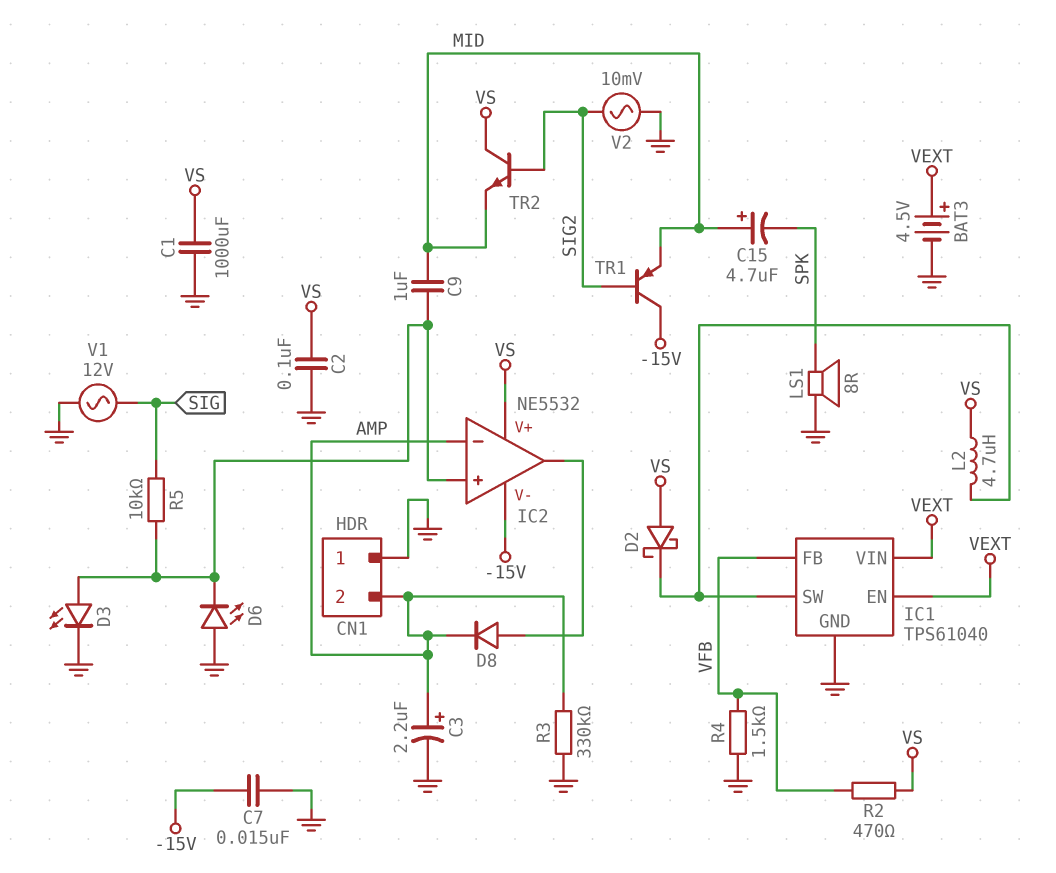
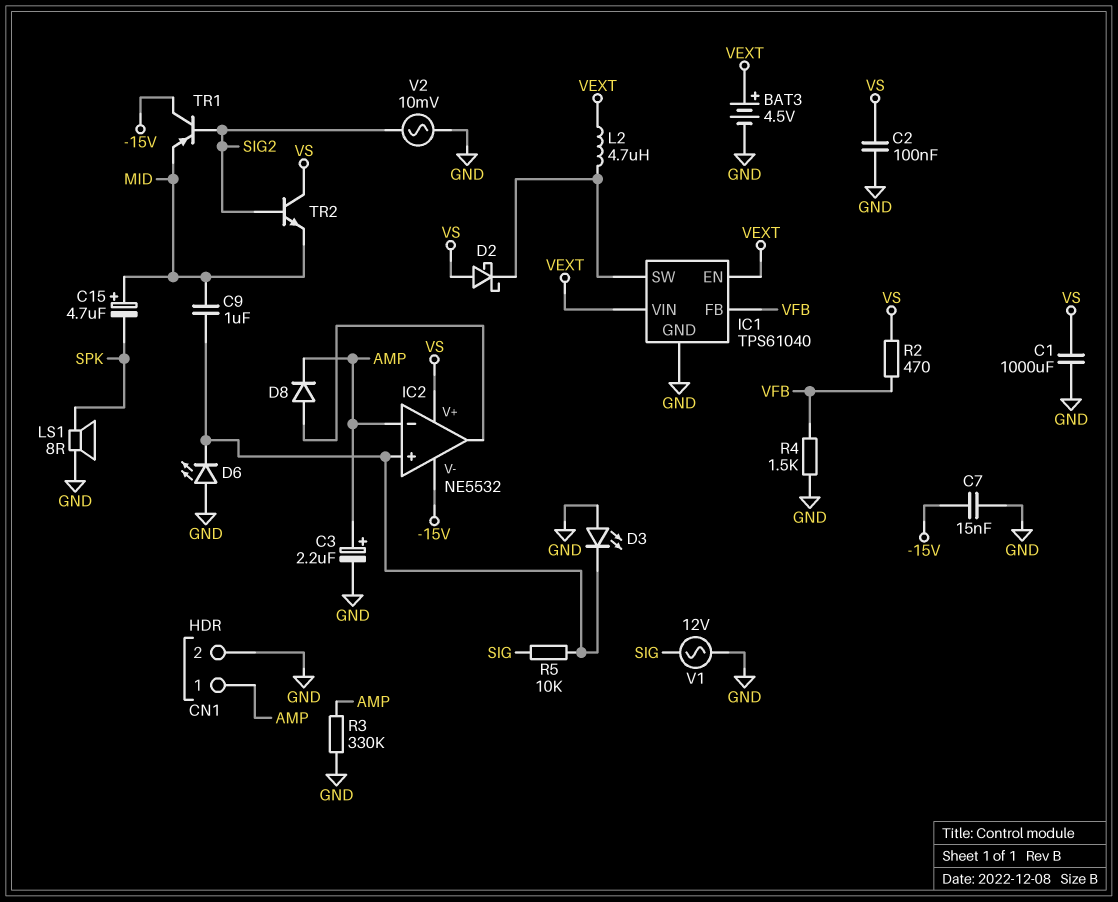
CN1 pin 1: GND -> AMP
CN1 pin 2: AMP -> GND
D3: LED (A IC2/in+, K GND) -> LED (A GND, K IC2/in+)
L2: 4.7uH (IC1/SW, VS) -> 4.7uH (IC1/SW, VEXT)

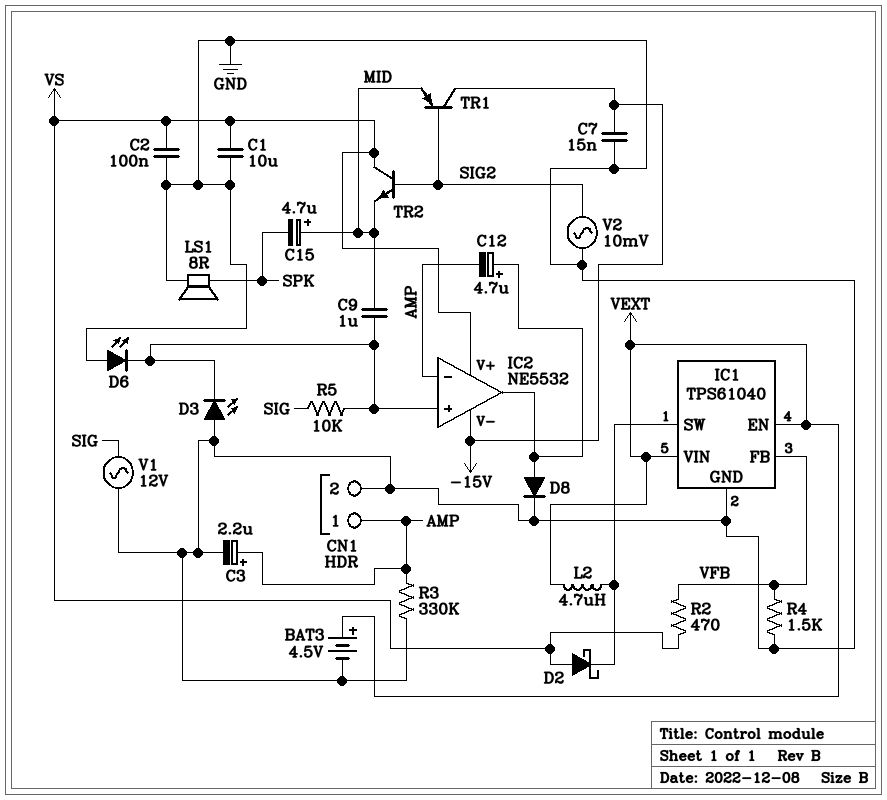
C1: 1000uF (GND, VS) -> 10uF (GND, VS)
C12: none -> 4.7uF (plus IC2/out, minus AMP)
D8: diode (A IC2/out, K AMP) -> diode (A IC2/out, K GND)

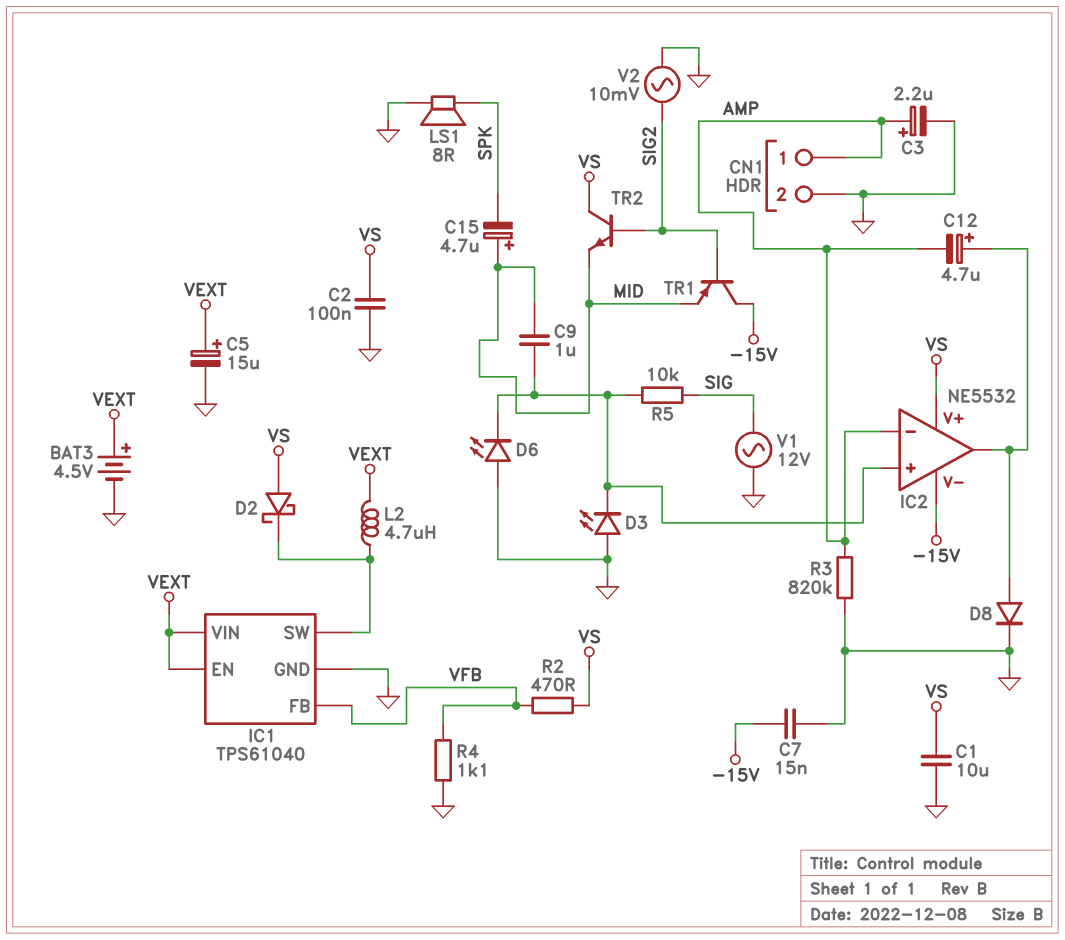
C5: none -> 15uF (plus VEXT, minus GND)
R3: 330k (AMP, GND) -> 820k (AMP, GND)
R4: 1.5k (GND, VFB) -> 1.1k (GND, VFB)

